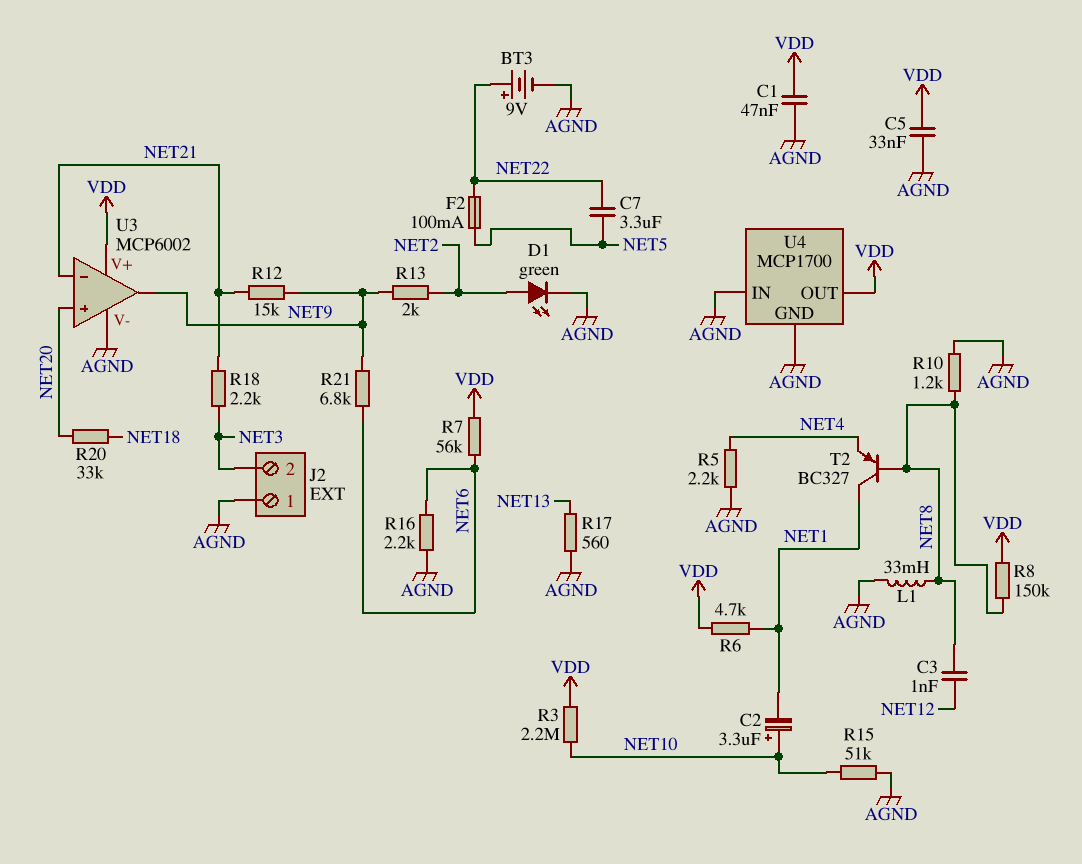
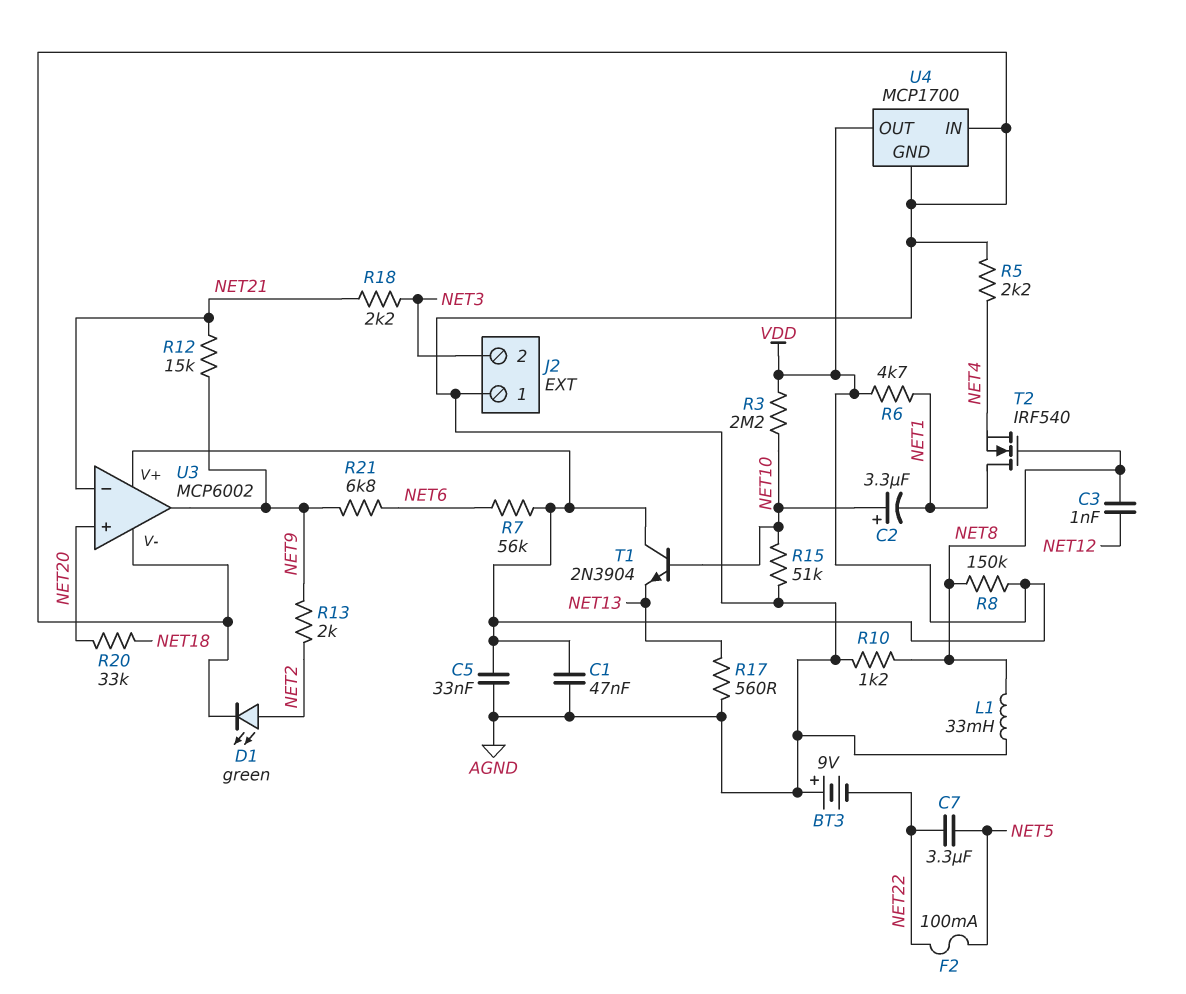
BT3: 9V (plus NET22, minus AGND) -> 9V (plus AGND, minus NET22)
R16: 2.2k (AGND, NET6) -> none
T1: none -> NPN 2N3904 (B NET10, C VDD, E NET13)
T2: PNP BC327 (B NET8, C NET1, E NET4) -> NMOS IRF540 (G NET8, D NET1, S NET4)

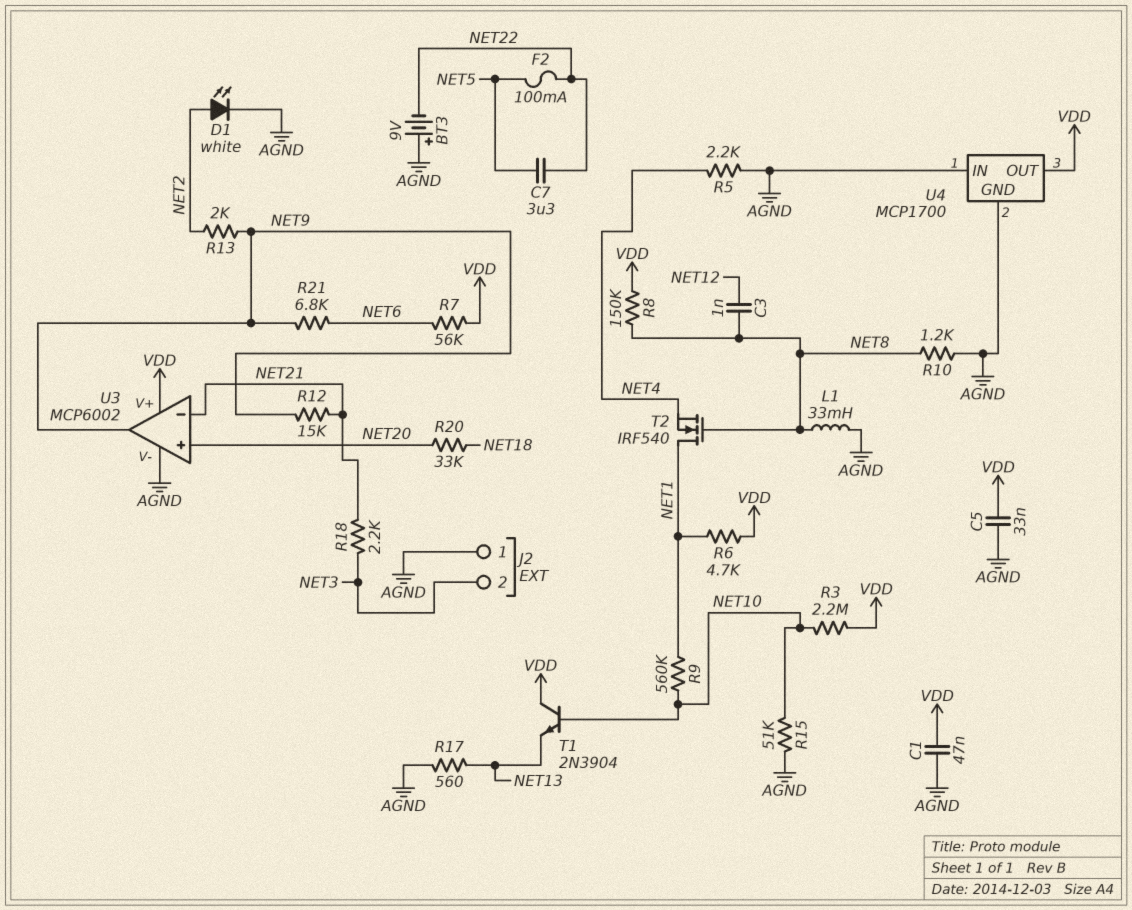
C2: 3.3uF (plus NET10, minus NET1) -> none
D1: LED green (A NET2, K AGND) -> LED white (A NET2, K AGND)
R9: none -> 560k (NET1, NET10)

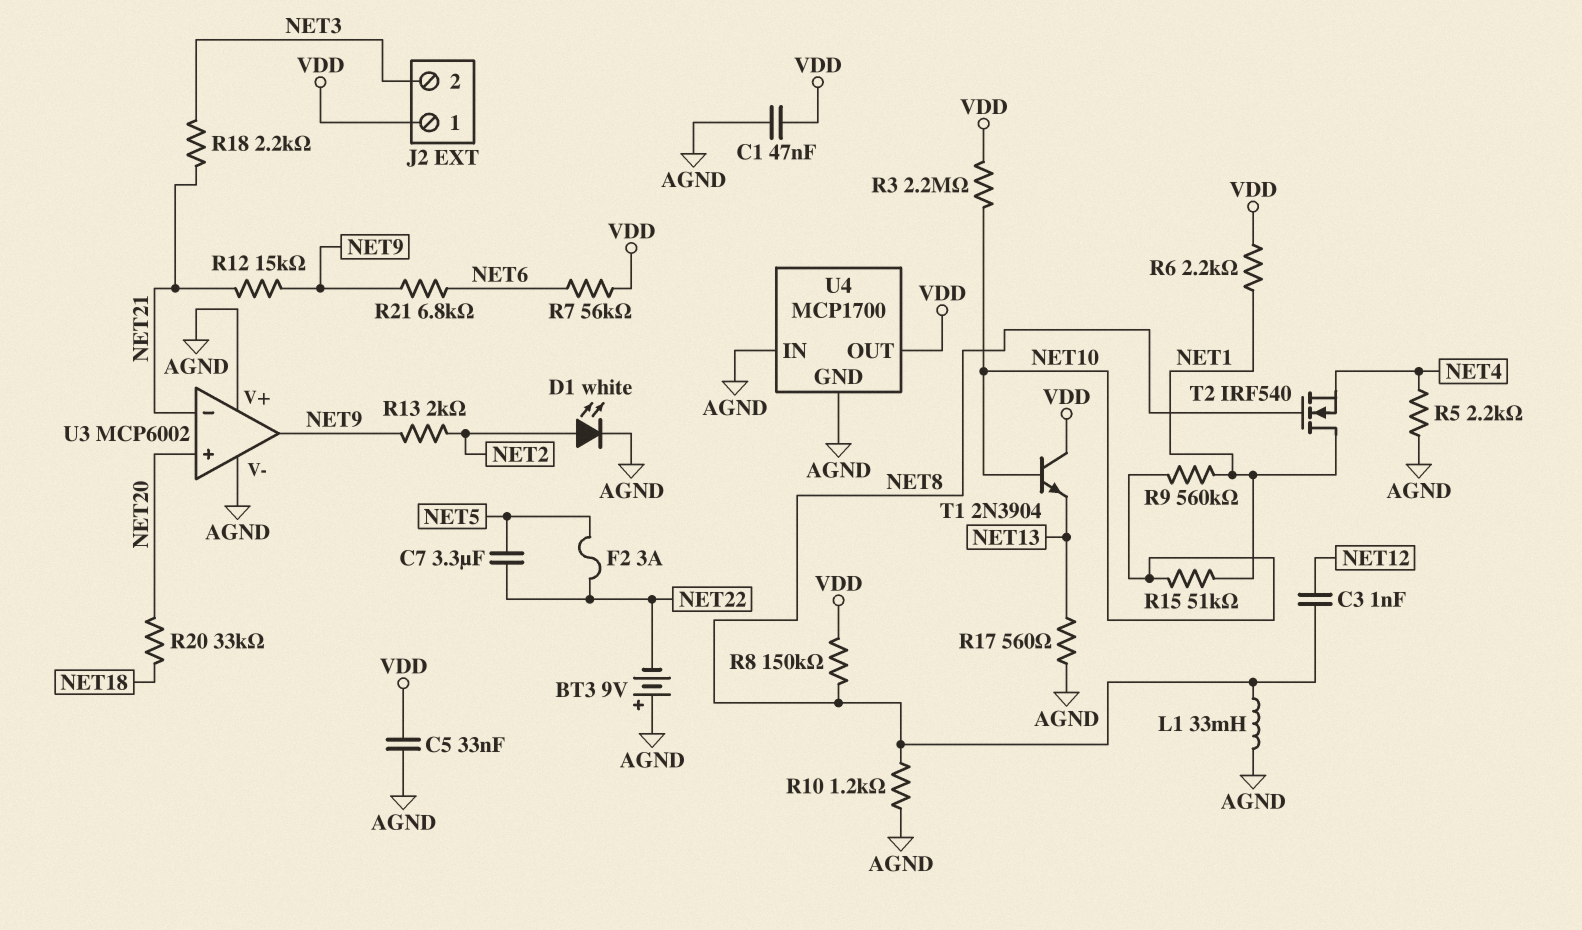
F2: 100mA (NET5, NET22) -> 3A (NET5, NET22)
J2 pin 1: AGND -> VDD
R6: 4.7k (NET1, VDD) -> 2.2k (NET1, VDD)
R15: 51k (AGND, NET10) -> 51k (NET1, NET10)
U3 pin V+: VDD -> AGND

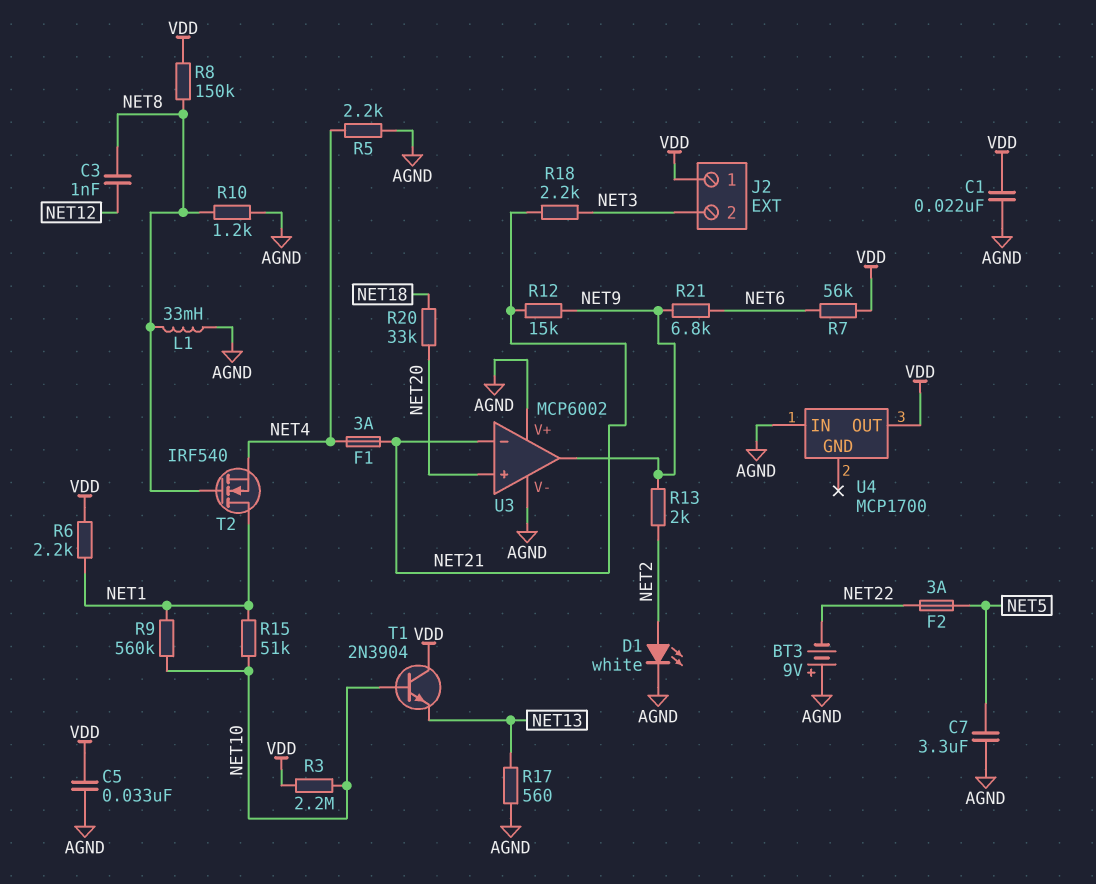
C1: 47nF (AGND, VDD) -> 22nF (AGND, VDD)
C7: 3.3uF (NET5, NET22) -> 3.3uF (AGND, NET5)
F1: none -> 3A (NET4, NET21)
U4 pin GND: AGND -> none

